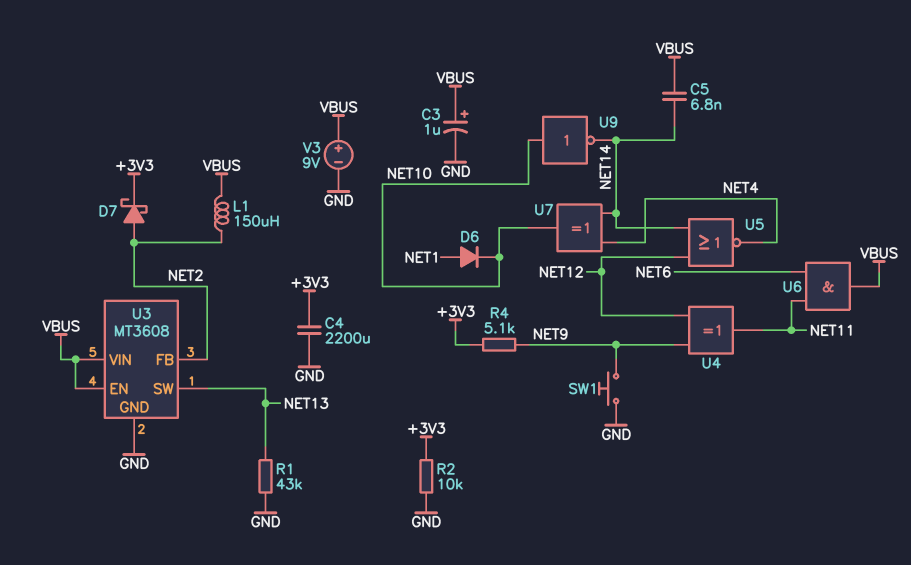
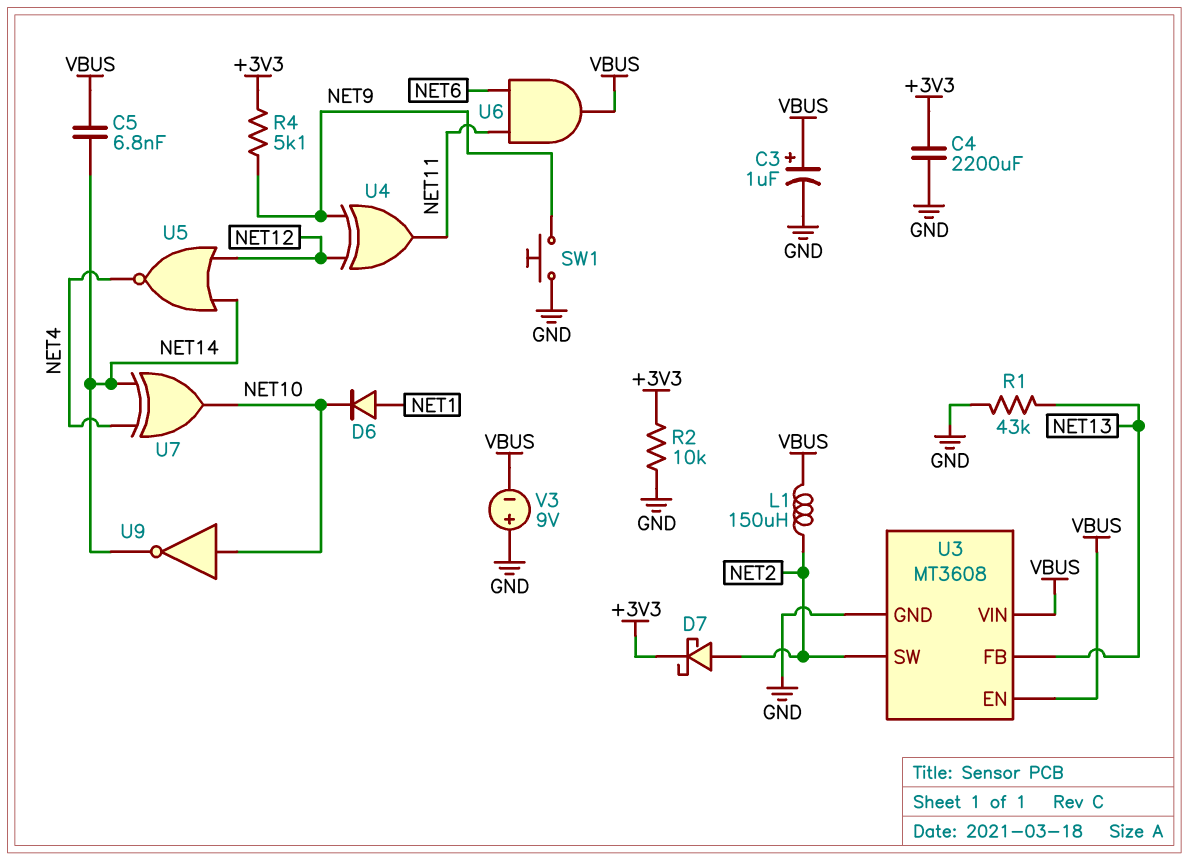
U3 pin FB: NET2 -> NET13
U3 pin SW: NET13 -> NET2
V3: 9V (plus VBUS, minus GND) -> 9V (plus GND, minus VBUS)

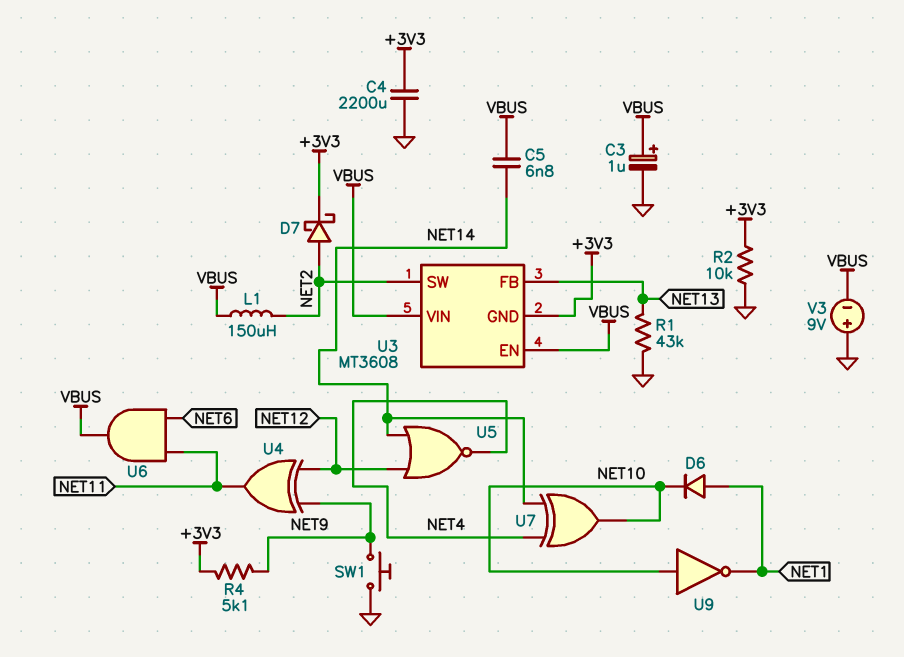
U3 pin GND: GND -> +3V3
U9: NOT (in NET10, out NET14) -> NOT (in NET10, out NET1)

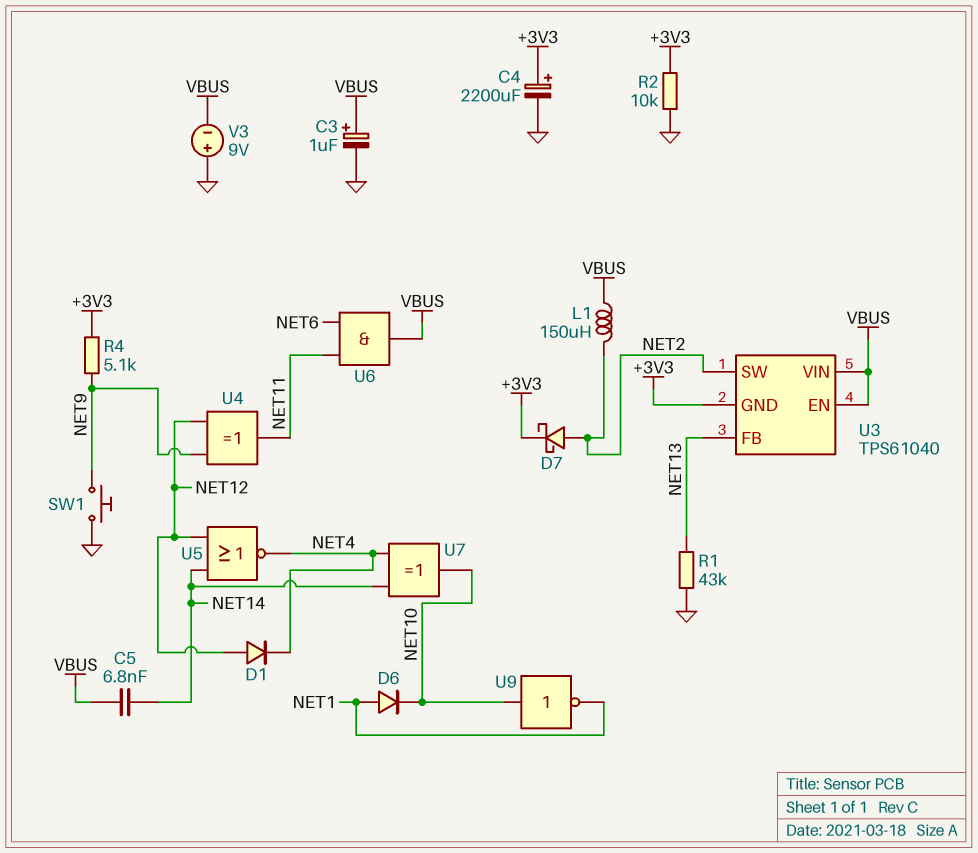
C4: 2200uF (+3V3, GND) -> 2200uF (plus +3V3, minus GND)
D1: none -> diode (A NET12, K NET4)
U3: MT3608 -> TPS61040

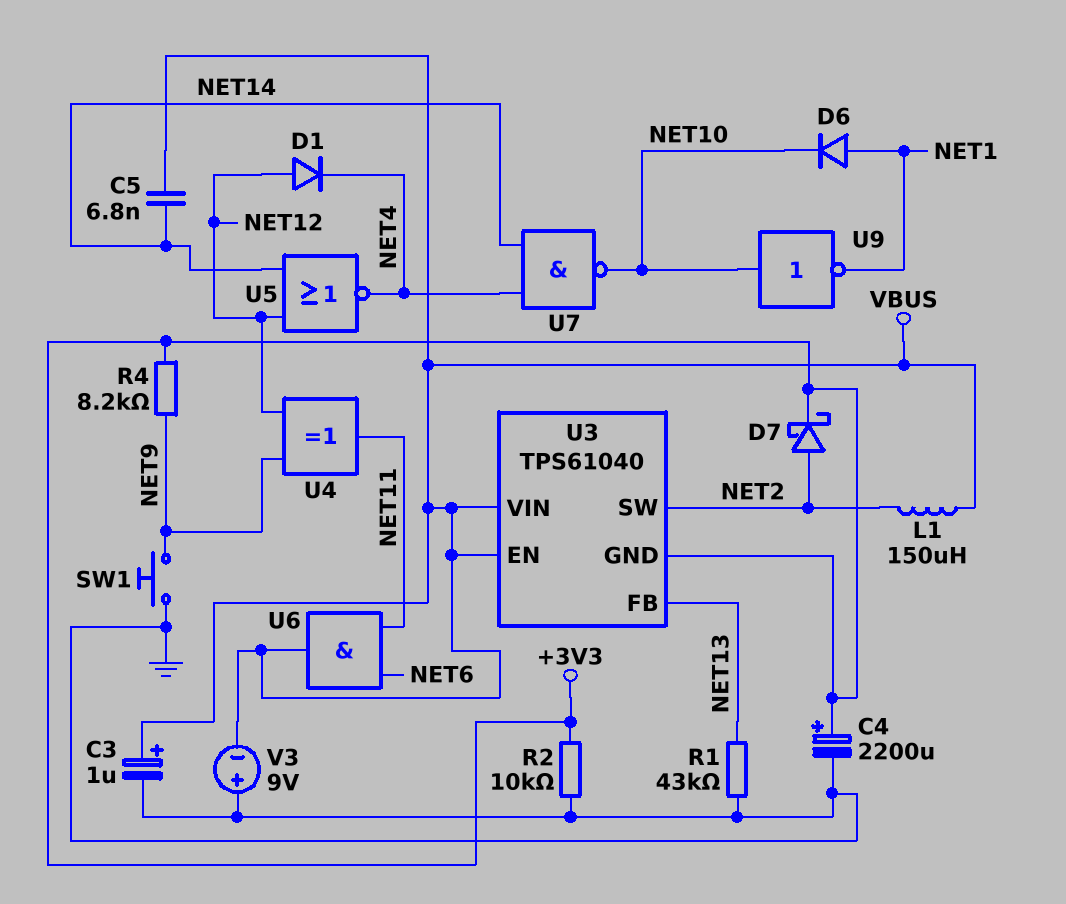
R4: 5.1k (+3V3, NET9) -> 8.2k (+3V3, NET9)
U7: XOR (in NET4, in NET14, out NET10) -> NAND (in NET4, in NET14, out NET10)

